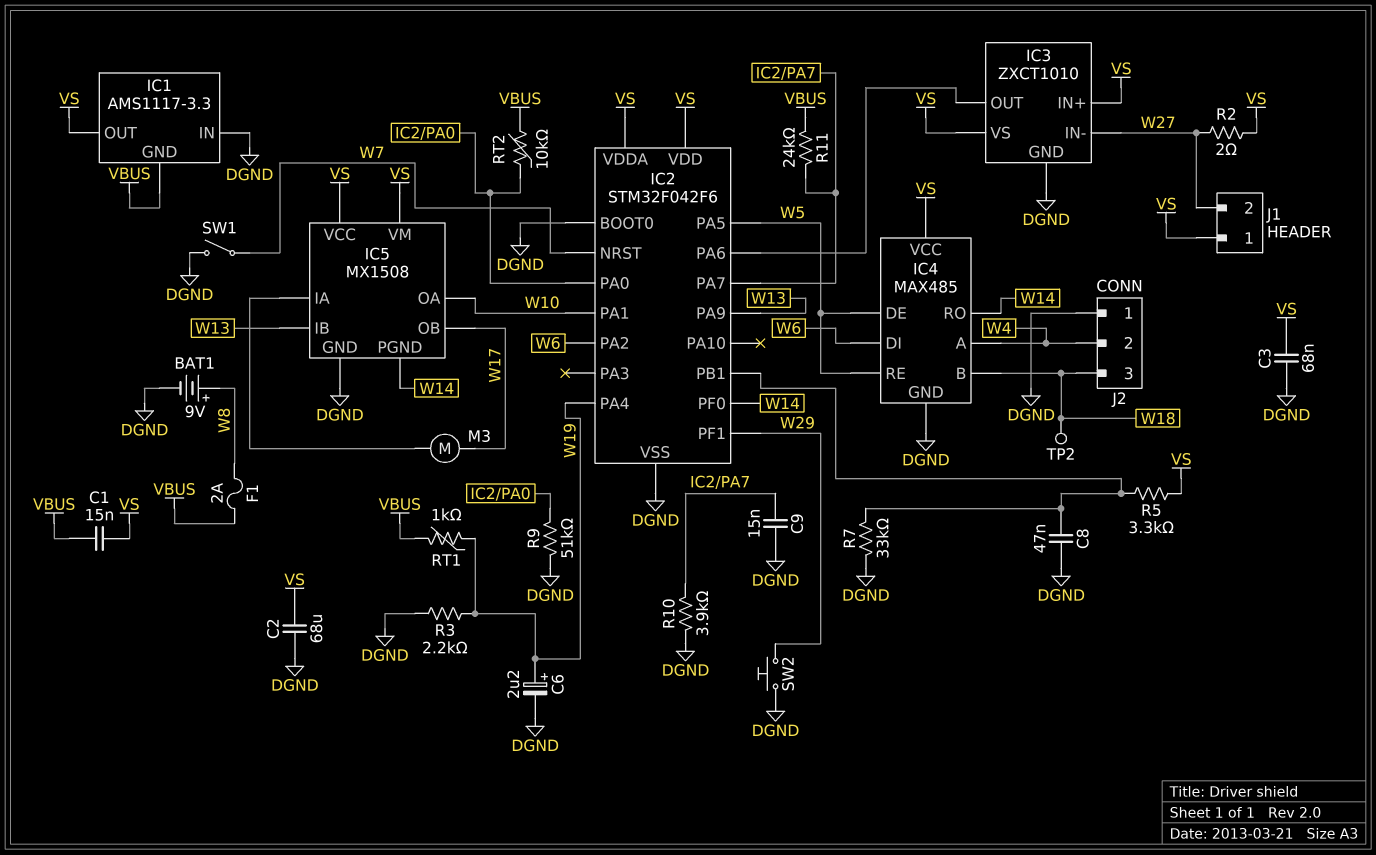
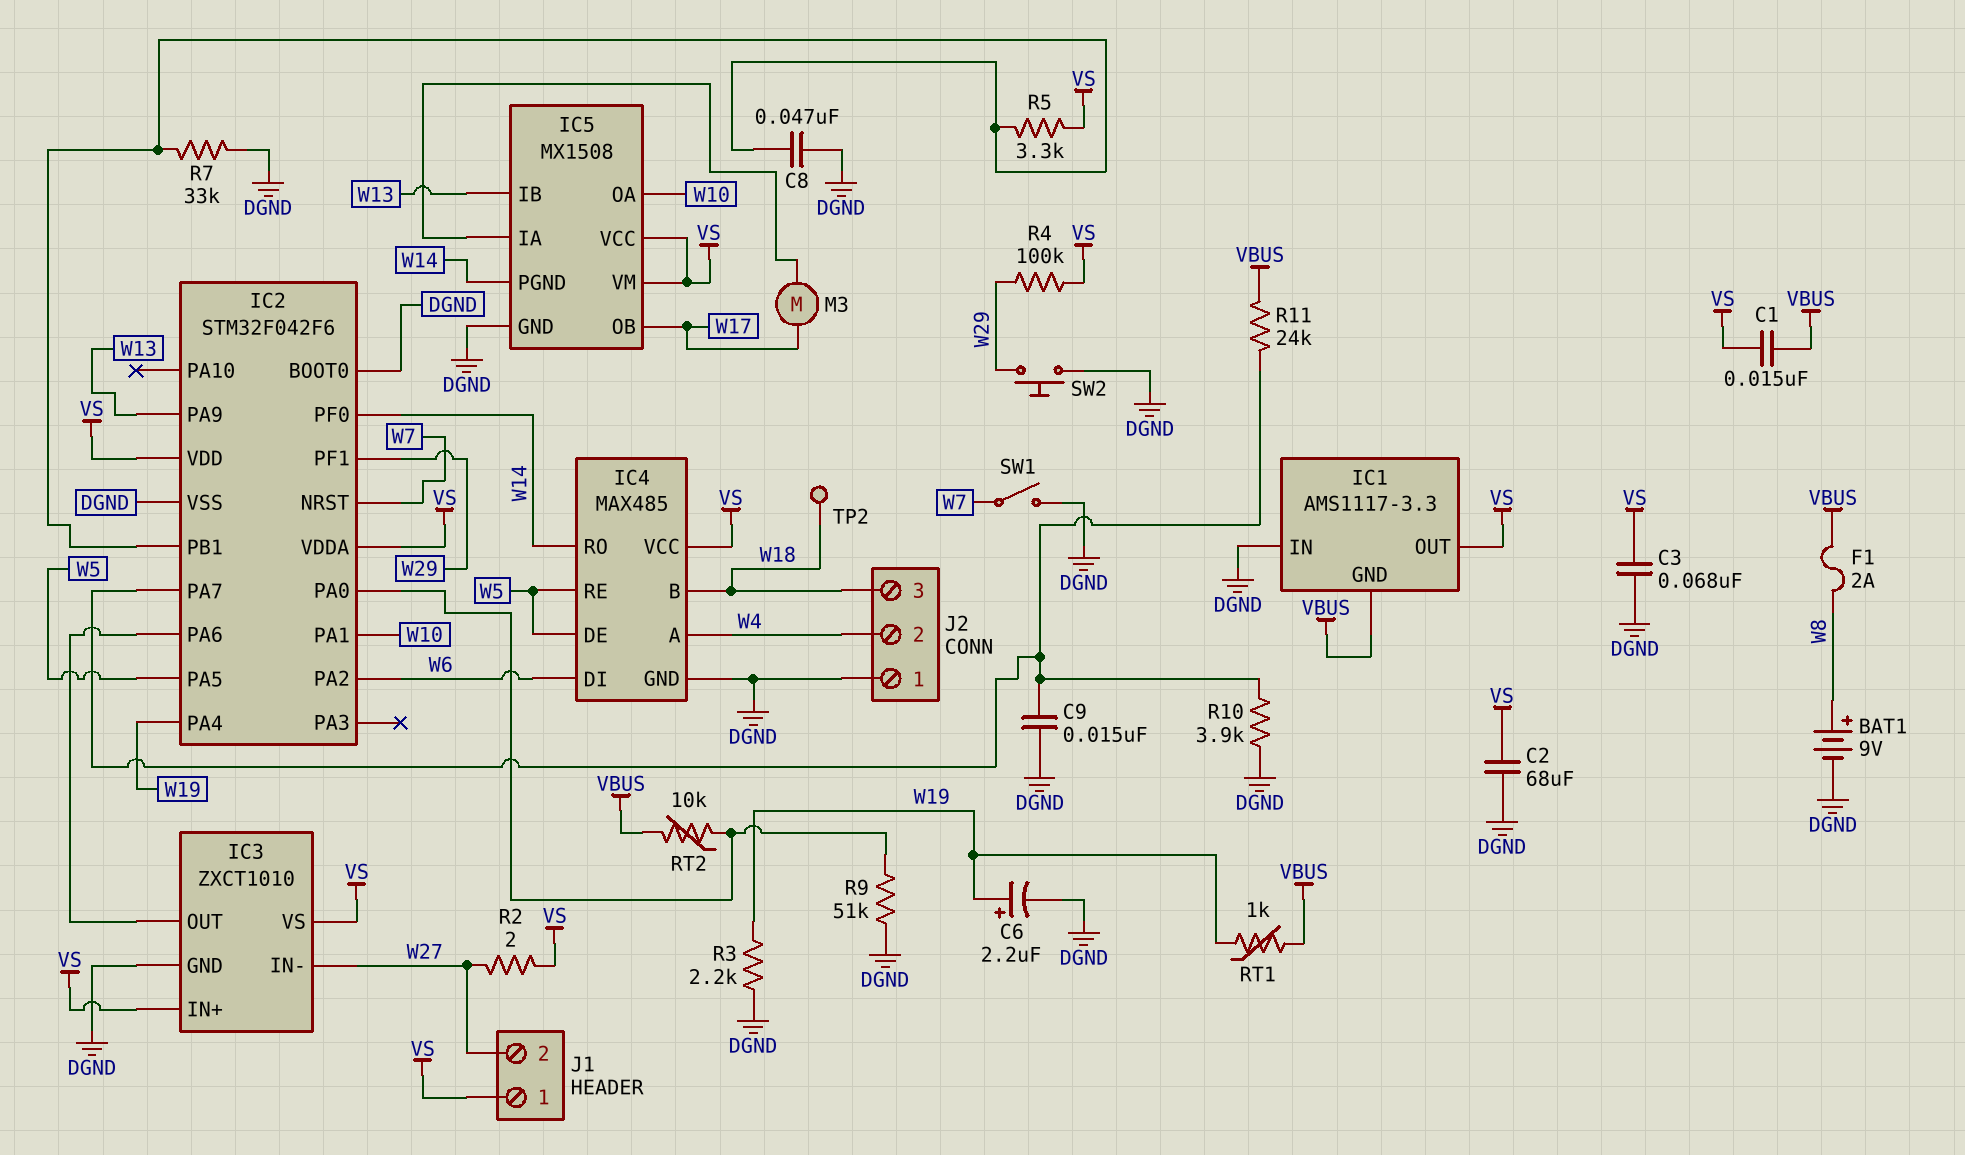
R4: none -> 100k (VS, W29)

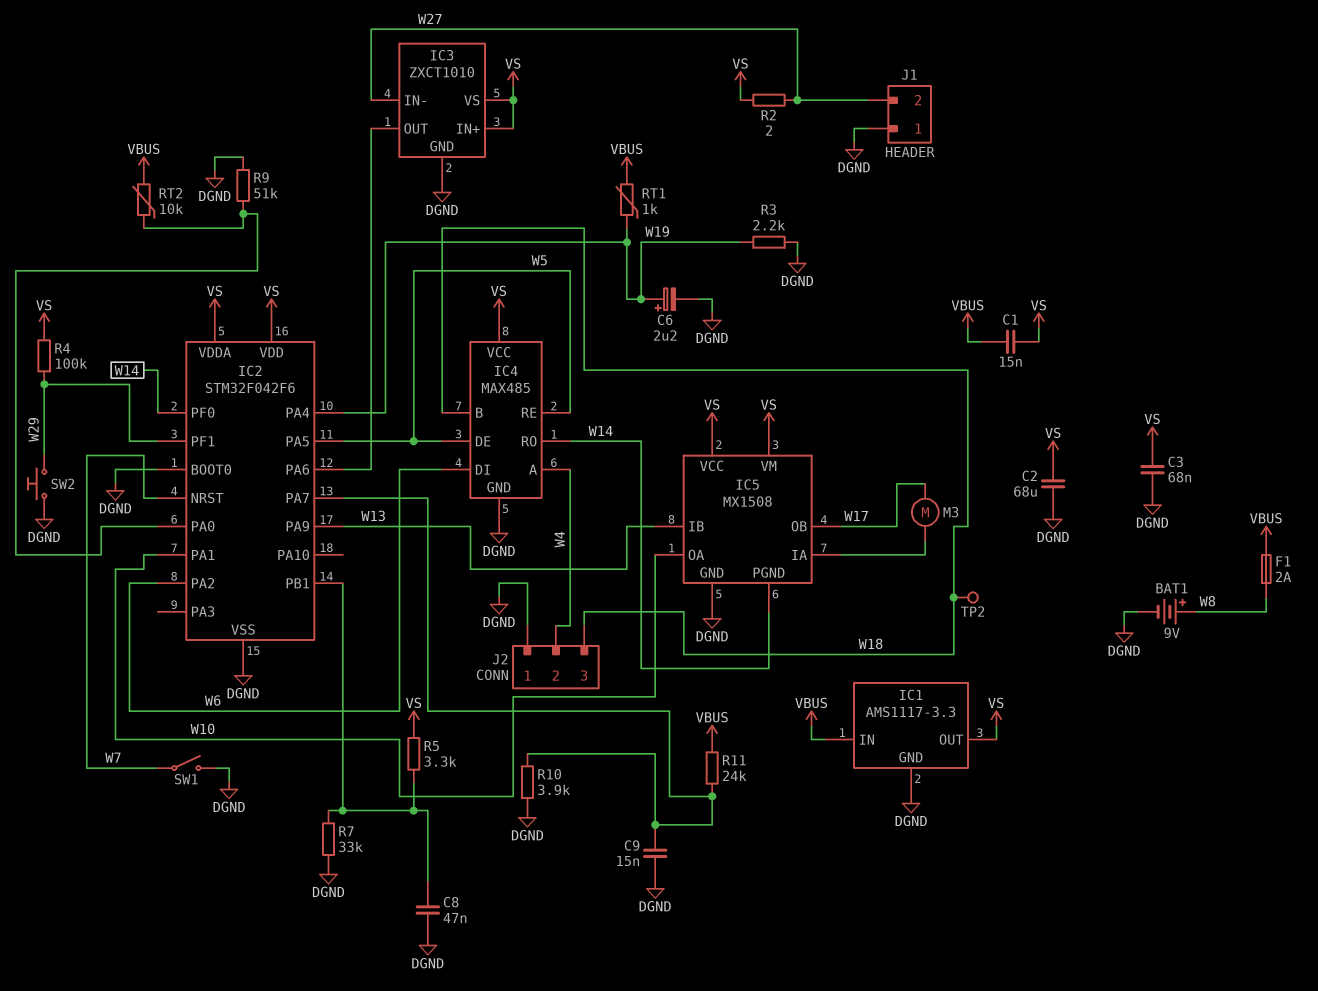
IC1 pin GND: VBUS -> DGND
IC1 pin IN: DGND -> VBUS
J1 pin 1: VS -> DGND

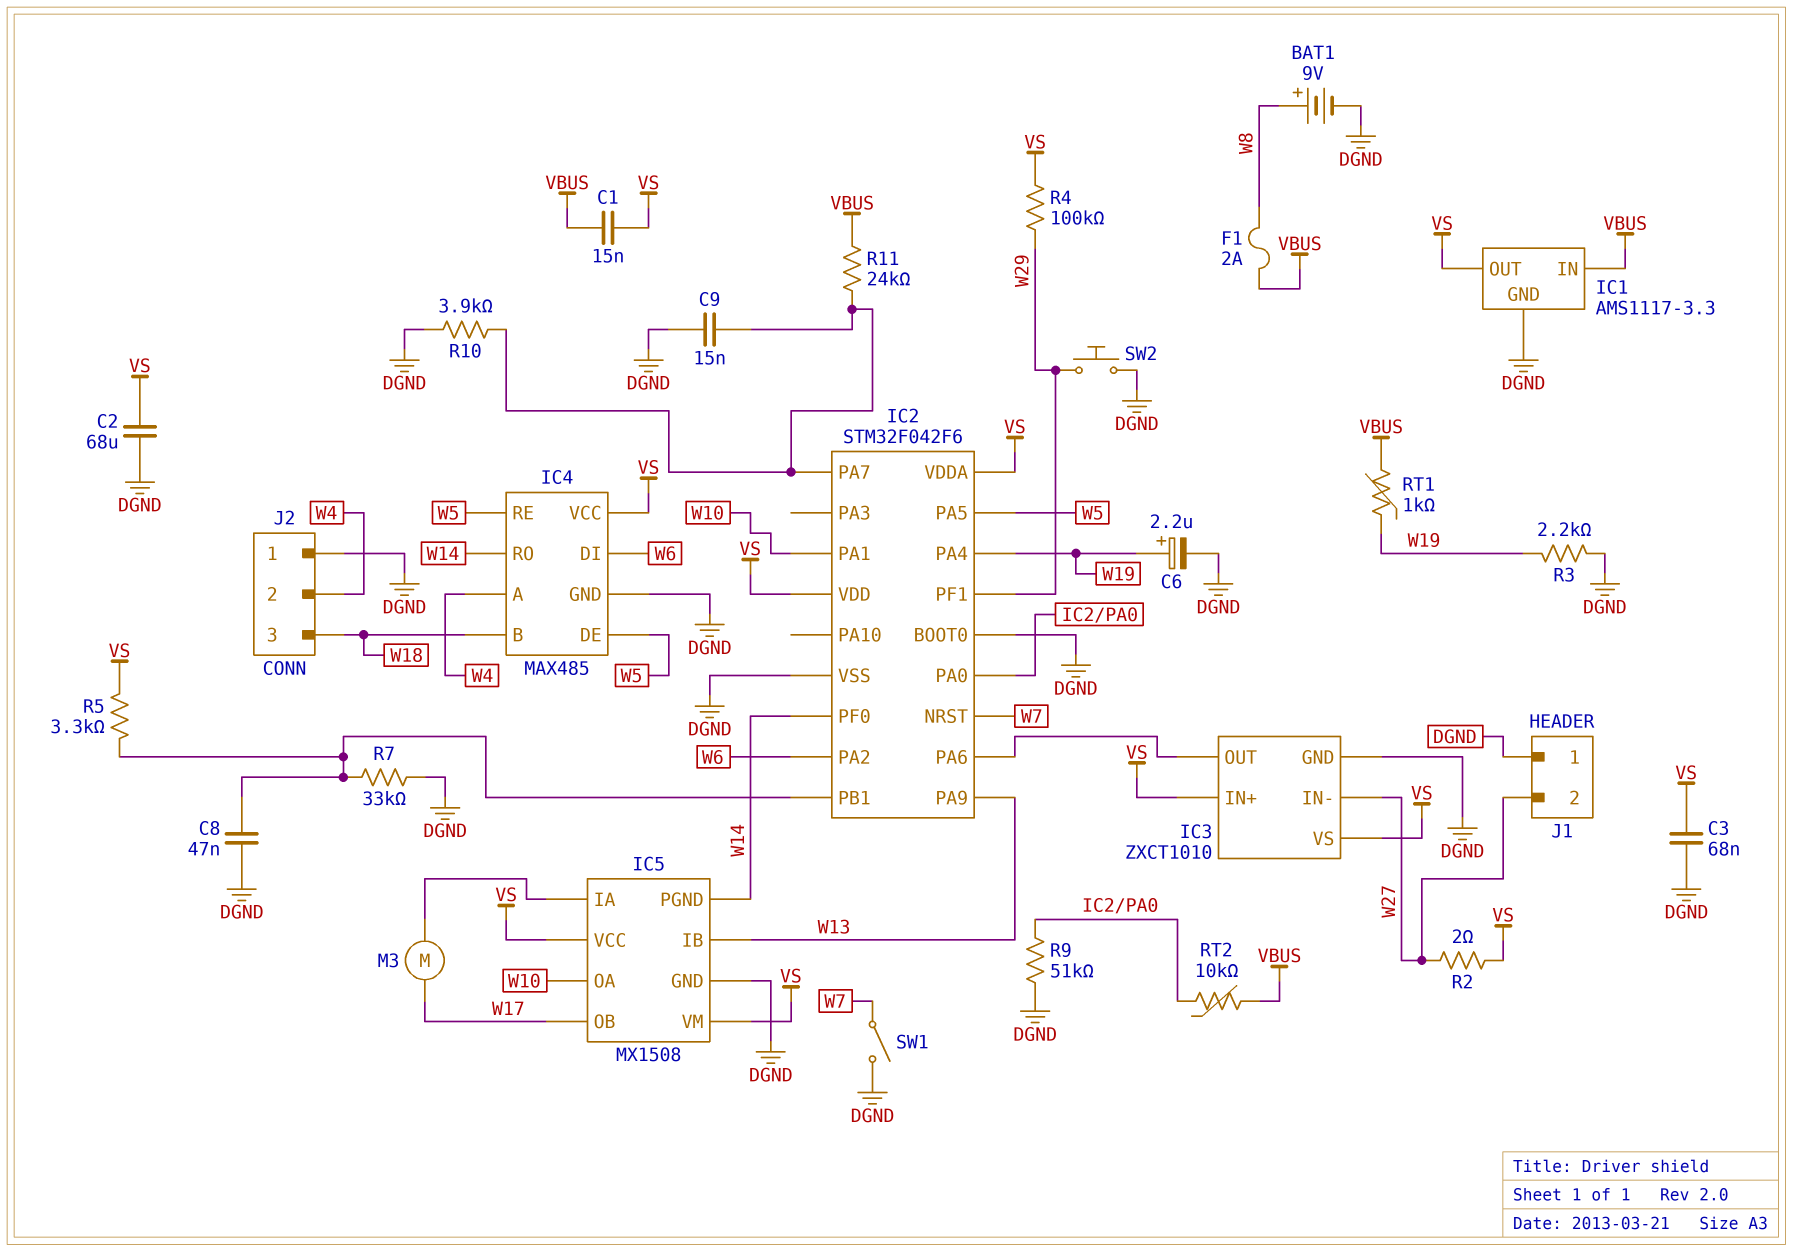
TP2: test point (W18) -> none

